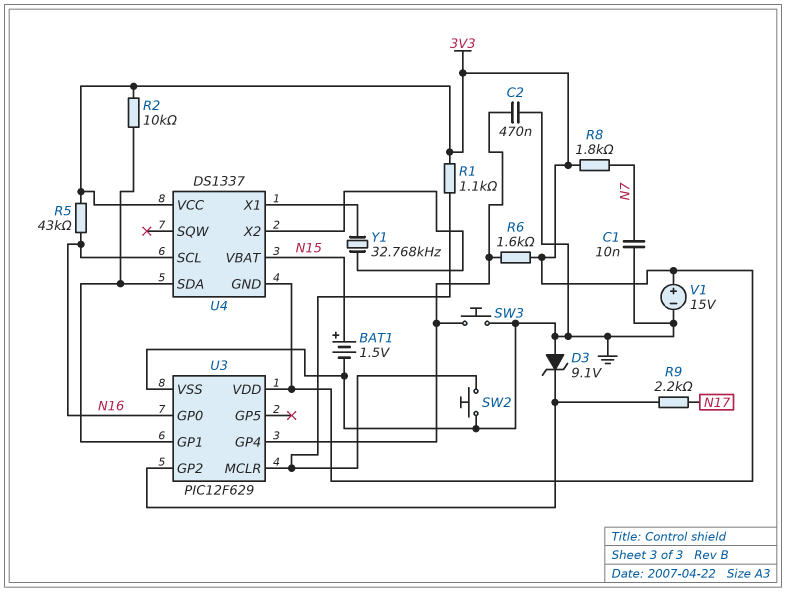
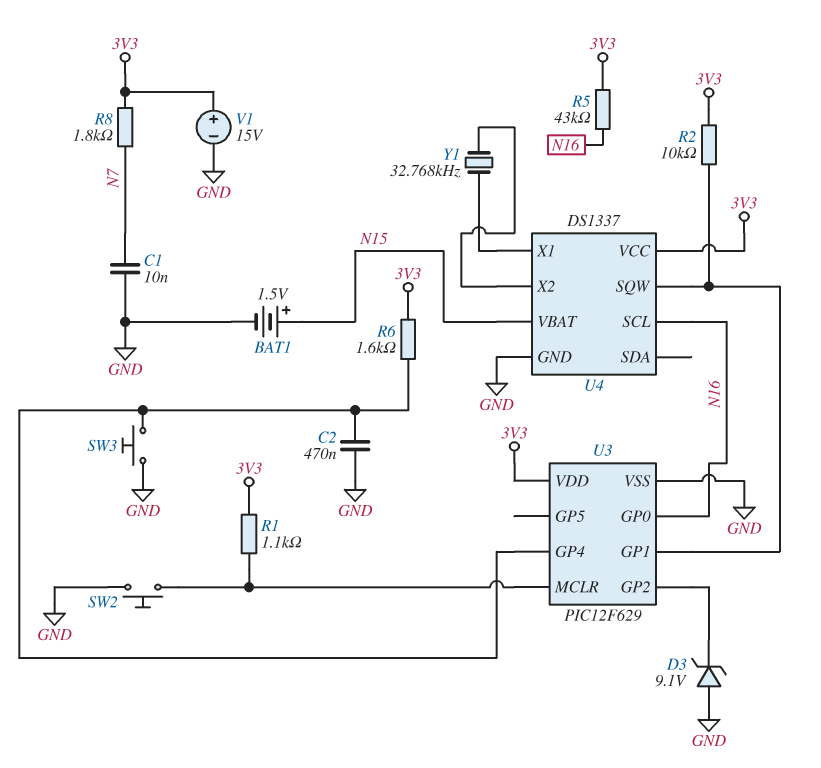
R9: 2.2k (N17, U3/GP2) -> none
U4 pin GND: 3V3 -> GND
U4 pin SDA: U3/GP1 -> none
U4 pin SQW: none -> U3/GP1

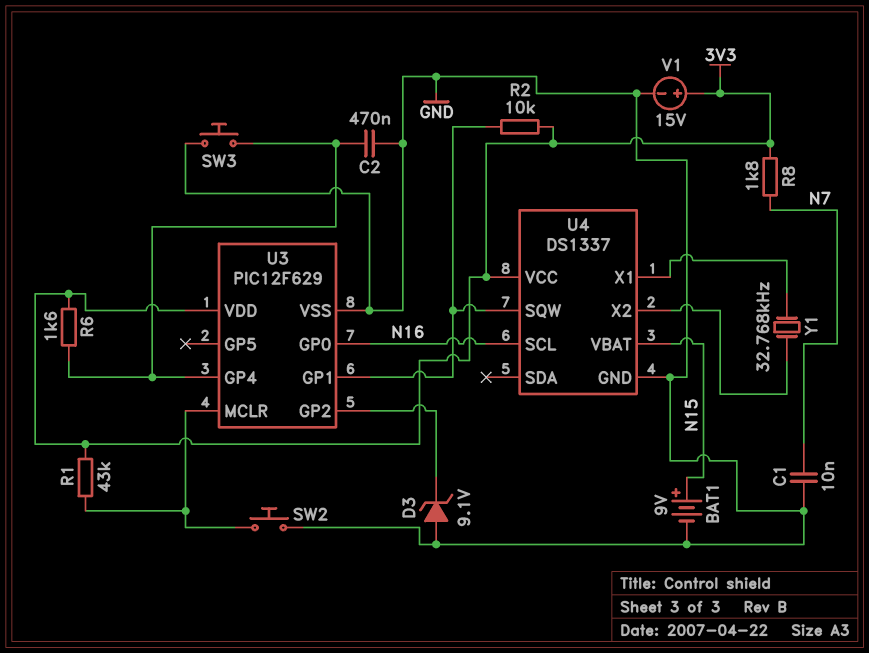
BAT1: 1.5V (plus N15, minus GND) -> 9V (plus N15, minus GND)
R1: 1.1k (3V3, U3/MCLR) -> 43k (3V3, U3/MCLR)
R5: 43k (3V3, N16) -> none

